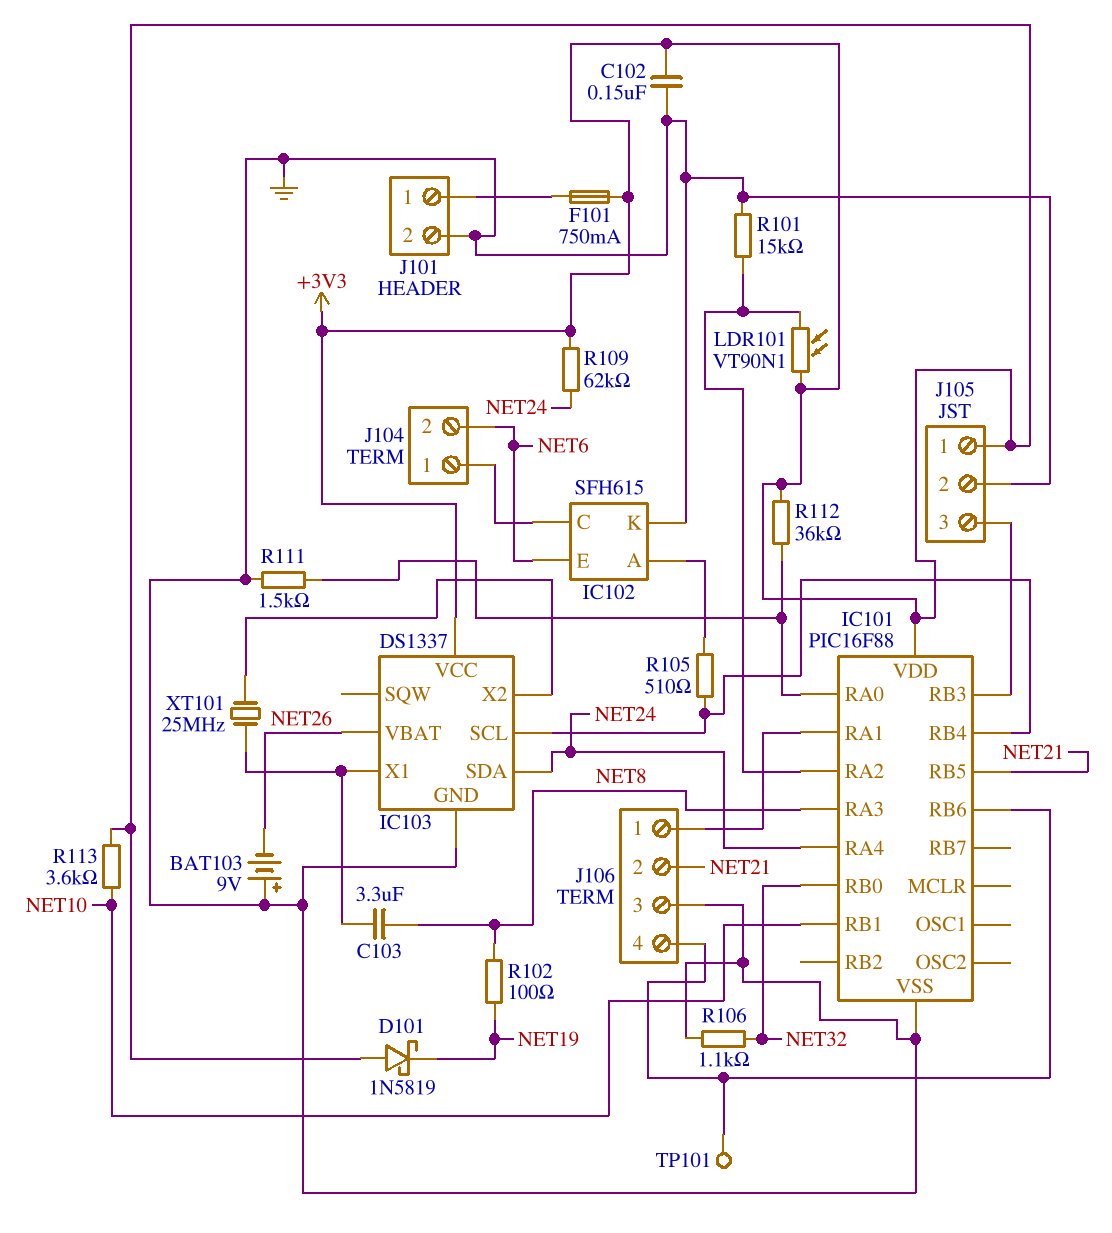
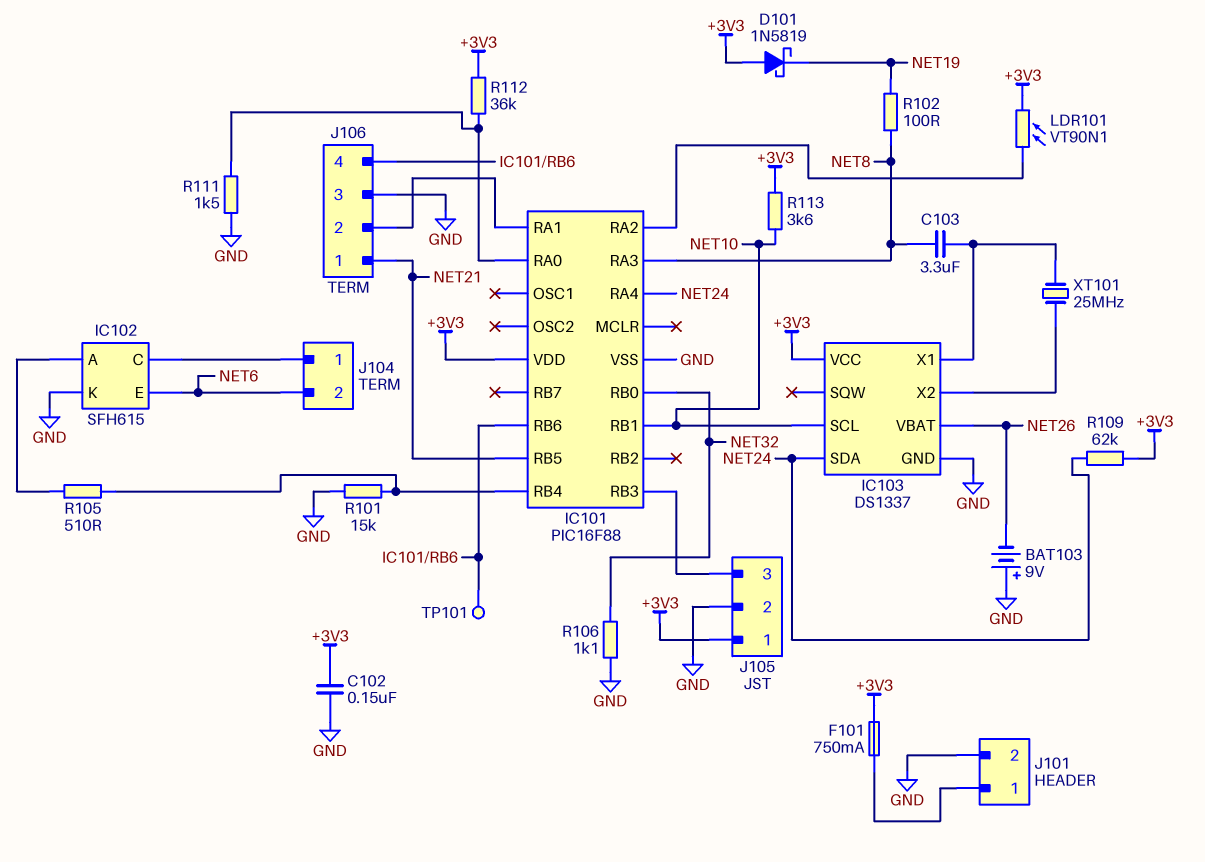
IC103 pin SCL: IC101/RB4 -> NET10
J106 pin 1: IC101/RA1 -> NET21
J106 pin 2: NET21 -> IC101/RA1
R101: 15k (GND, IC101/RA2) -> 15k (GND, IC101/RB4)

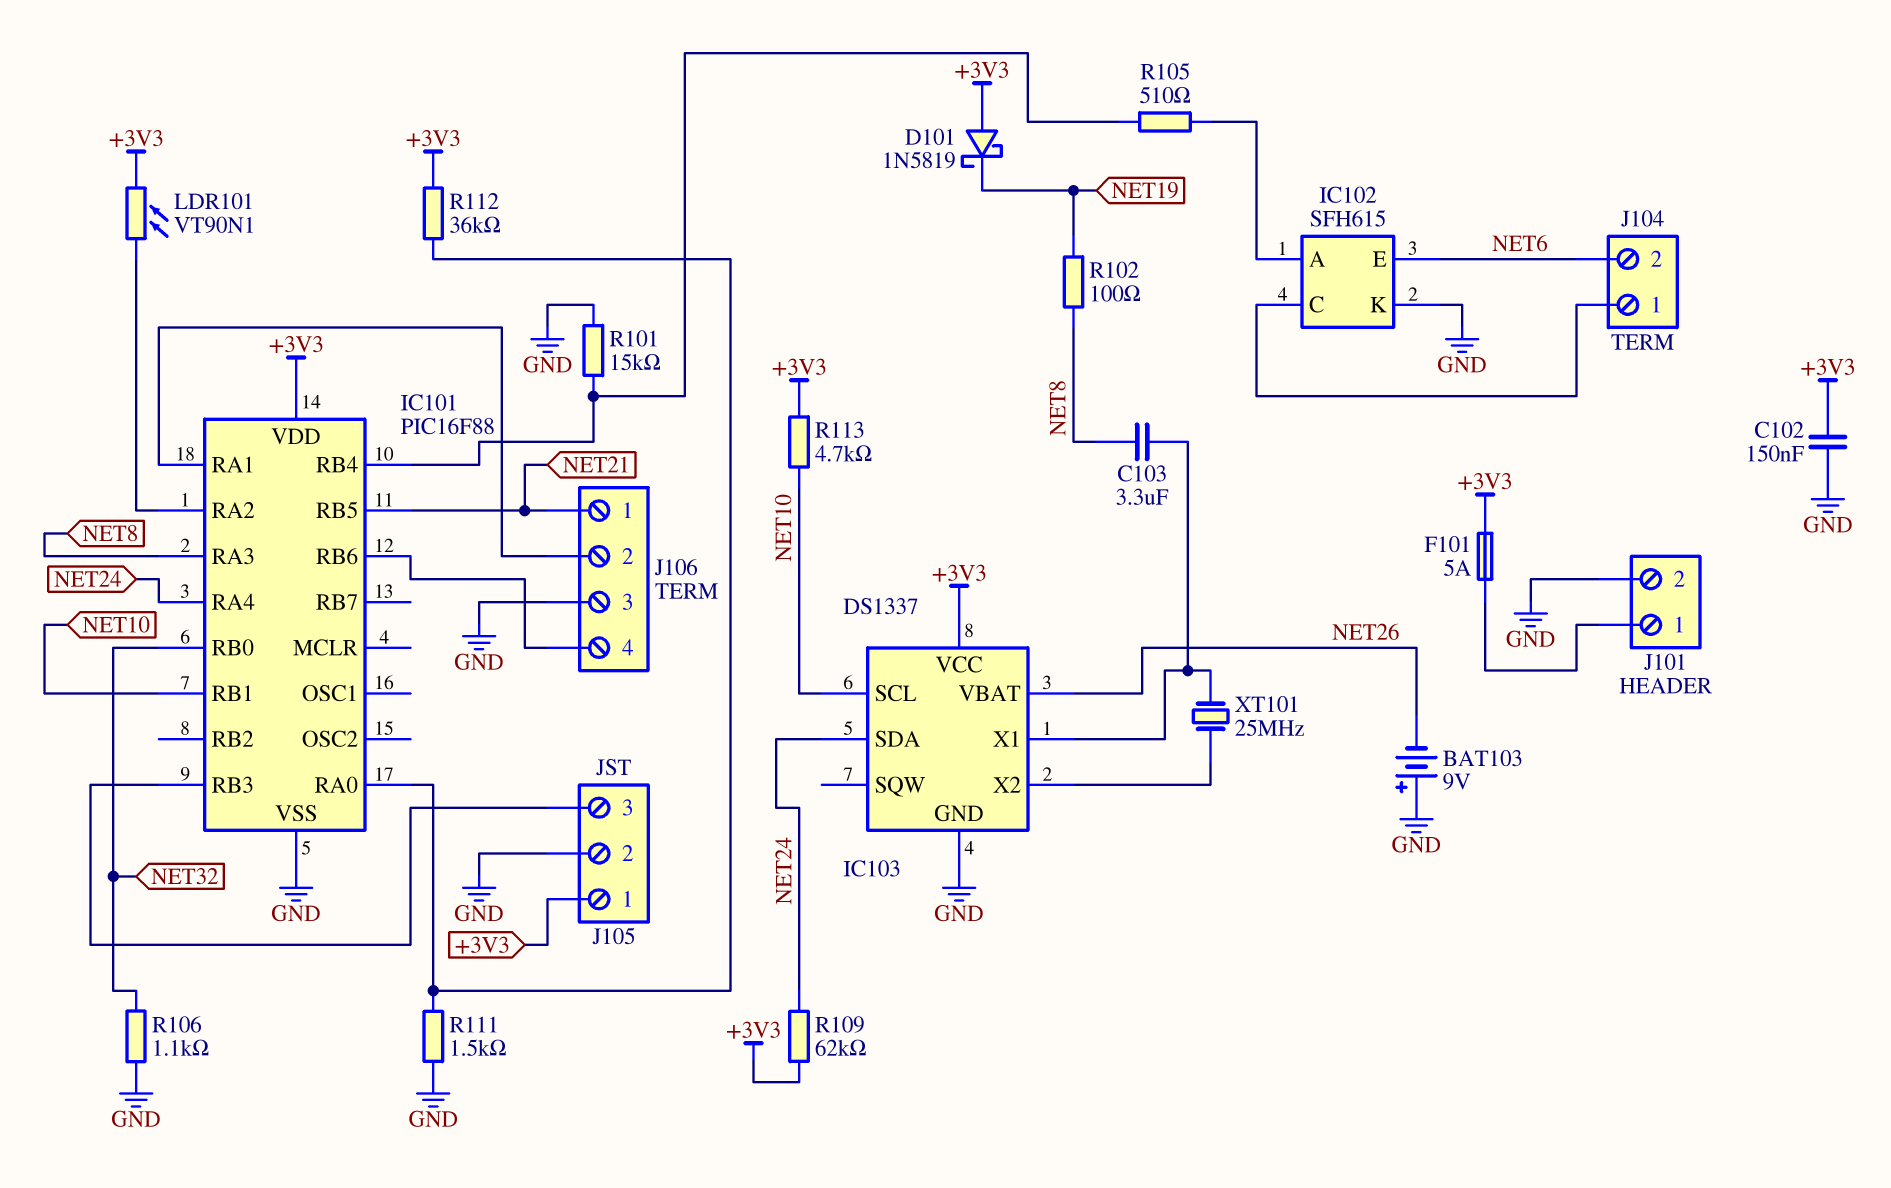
F101: 750mA (+3V3, J101/1) -> 5A (+3V3, J101/1)
R113: 3.6k (+3V3, NET10) -> 4.7k (+3V3, NET10)
TP101: test point (IC101/RB6) -> none

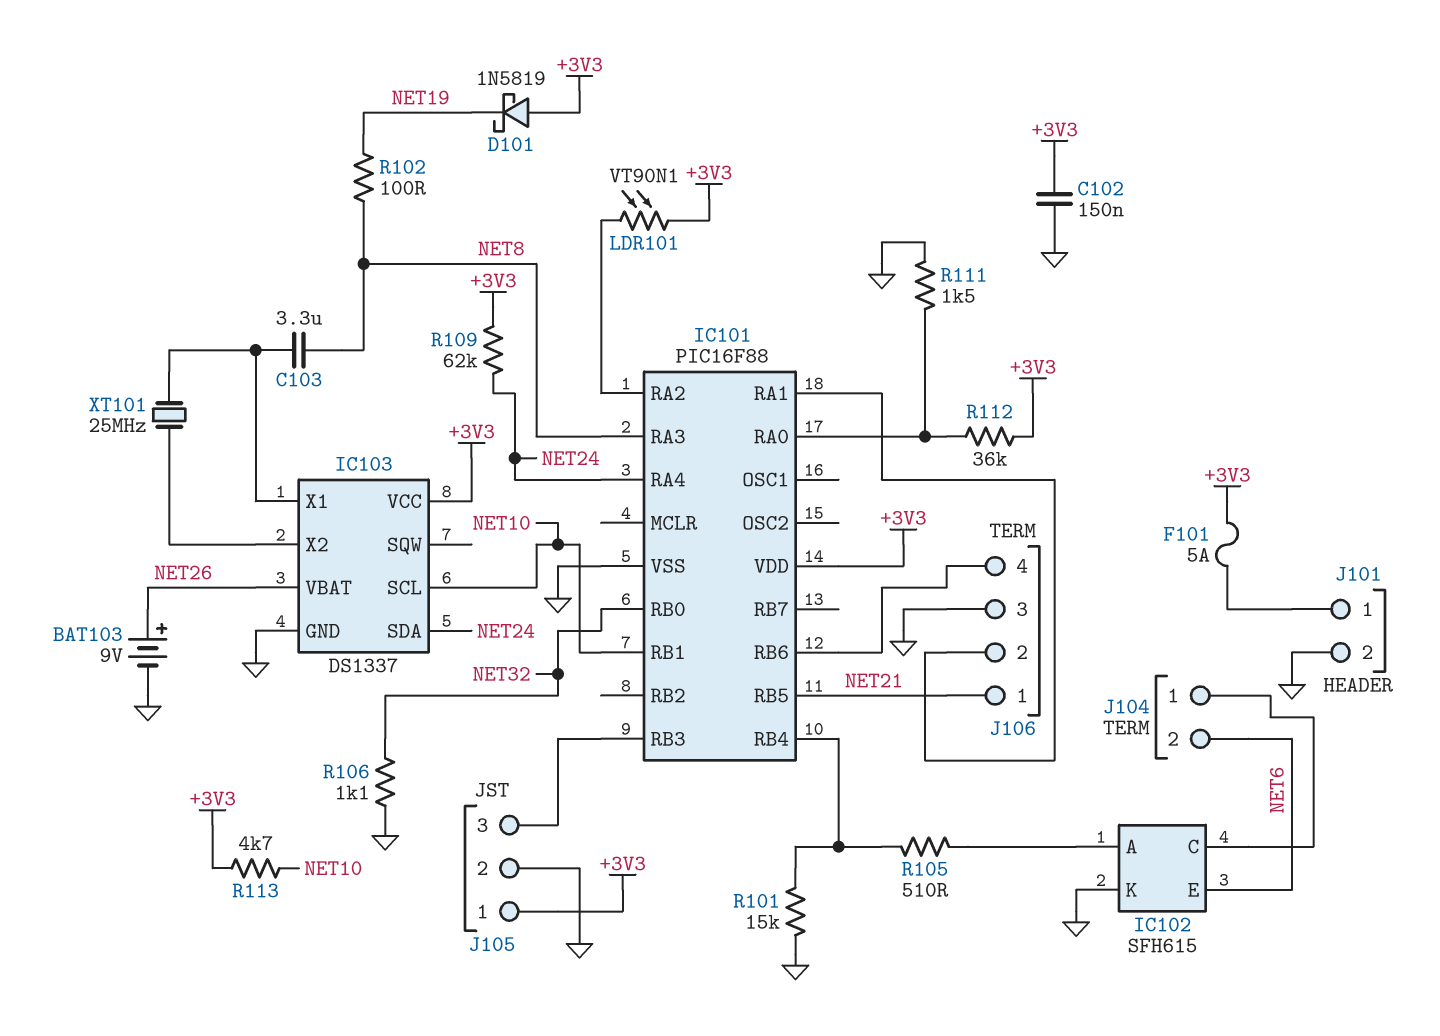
BAT103: 9V (plus GND, minus NET26) -> 9V (plus NET26, minus GND)

